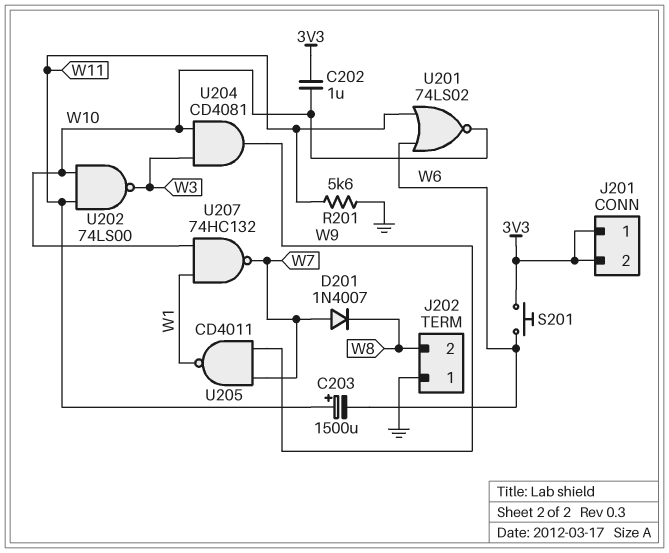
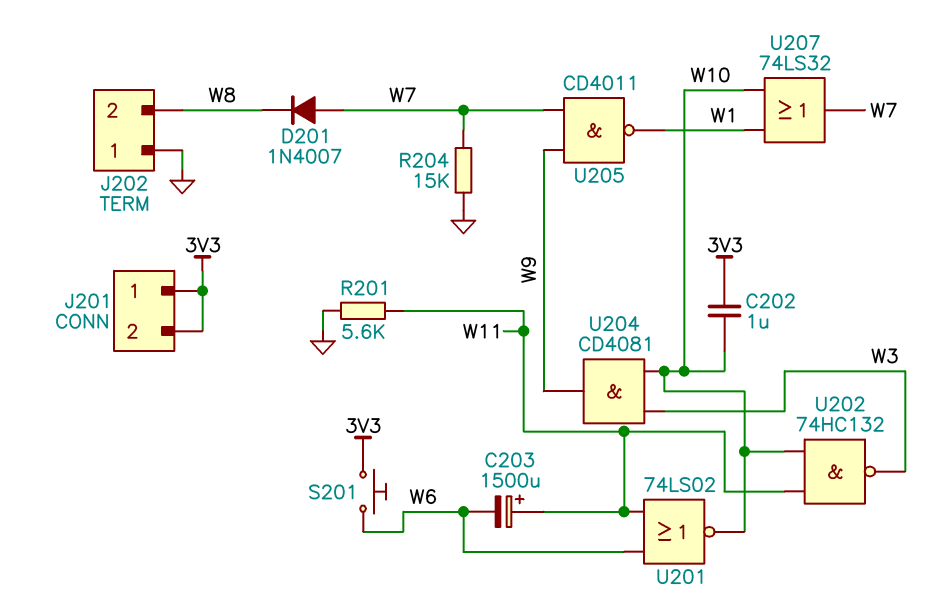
R204: none -> 15k (GND, W7)
U202: NAND 74LS00 (in W10, in W11, out W3) -> NAND 74HC132 (in W10, in W11, out W3)
U207: NAND 74HC132 (in W1, in W10, out W7) -> OR 74LS32 (in W1, in W10, out W7)

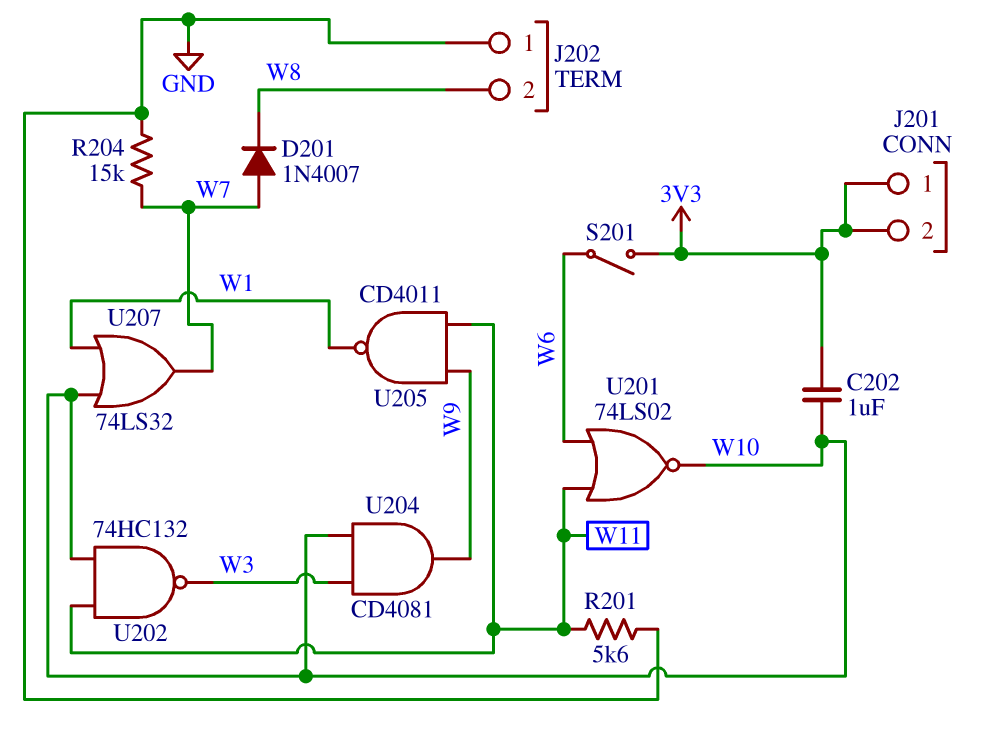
C203: 1500uF (plus W11, minus W6) -> none
S201: button (3V3, W6) -> switch (3V3, W6)
U205: NAND CD4011 (in W7, in W9, out W1) -> NAND CD4011 (in W9, in W11, out W1)

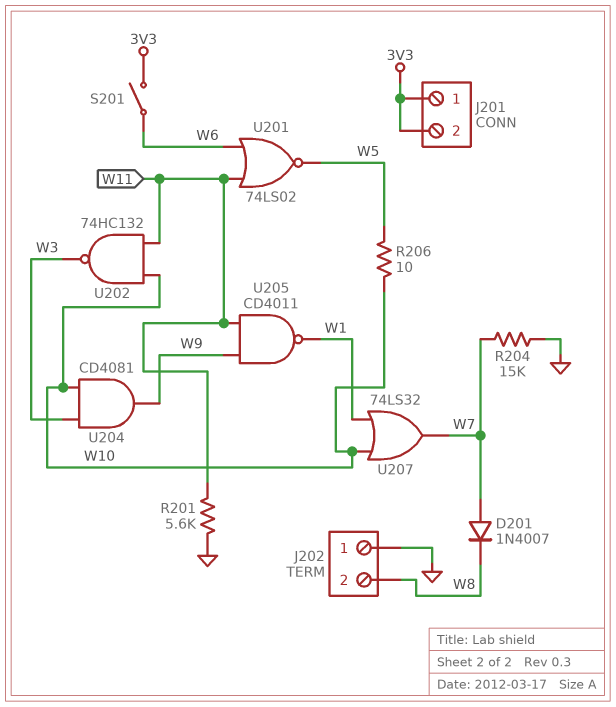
C202: 1uF (3V3, W10) -> none
R206: none -> 10 (W5, W10)
U201: NOR 74LS02 (in W6, in W11, out W10) -> NOR 74LS02 (in W6, in W11, out W5)

